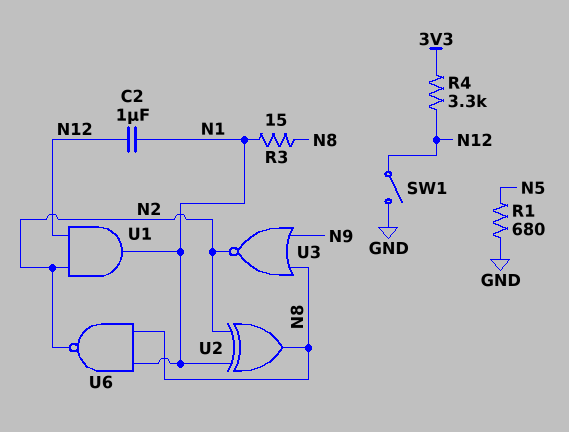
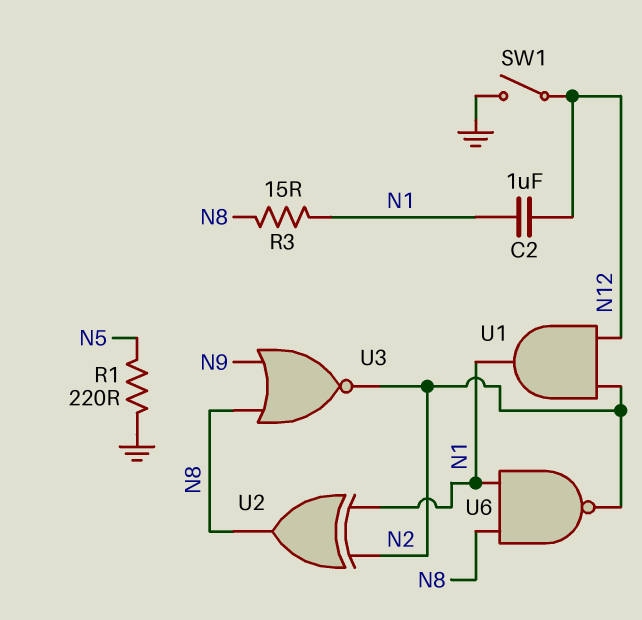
R1: 680 (GND, N5) -> 220 (GND, N5)
R4: 3.3k (3V3, N12) -> none

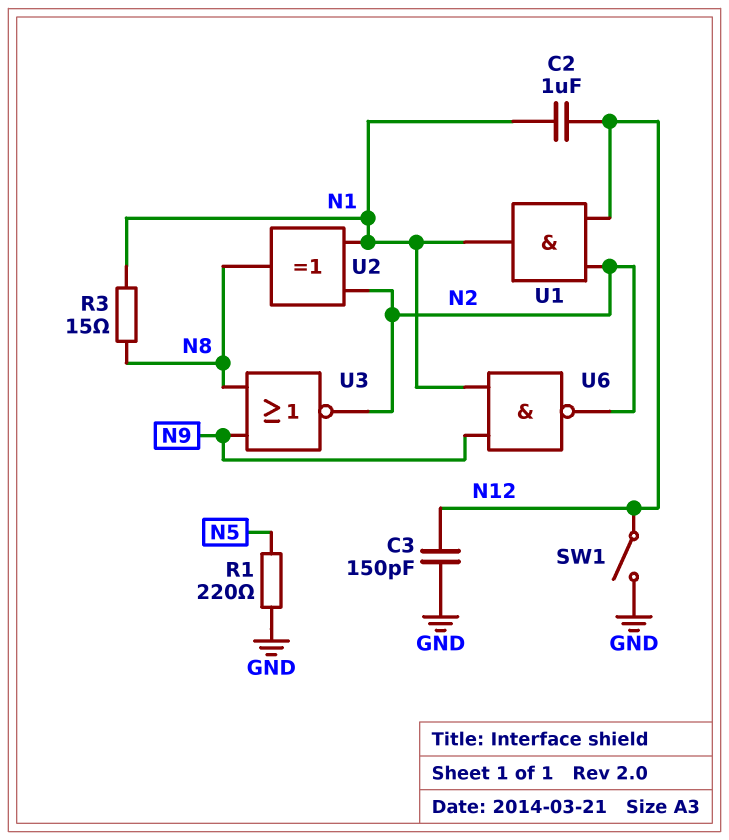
C3: none -> 150pF (GND, N12)
U6: NAND (in N1, in N8, out N2) -> NAND (in N1, in N9, out N2)

